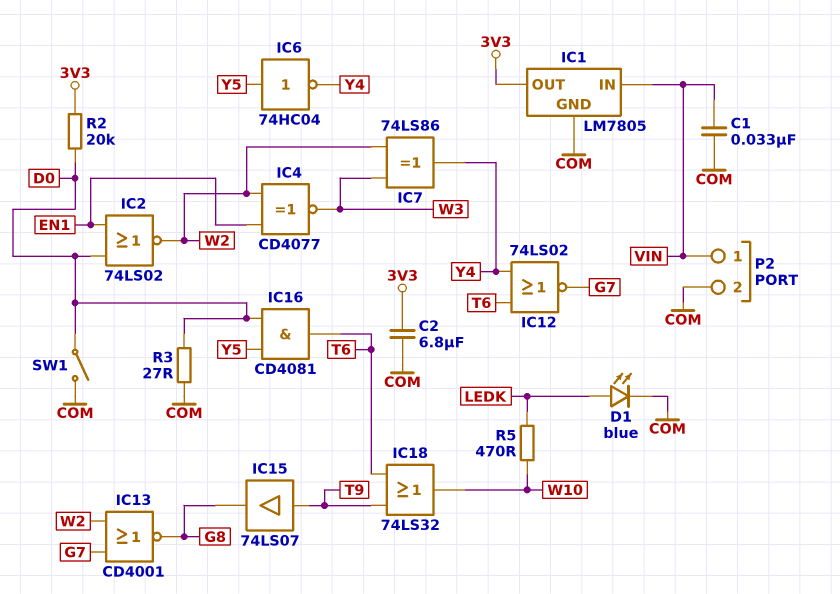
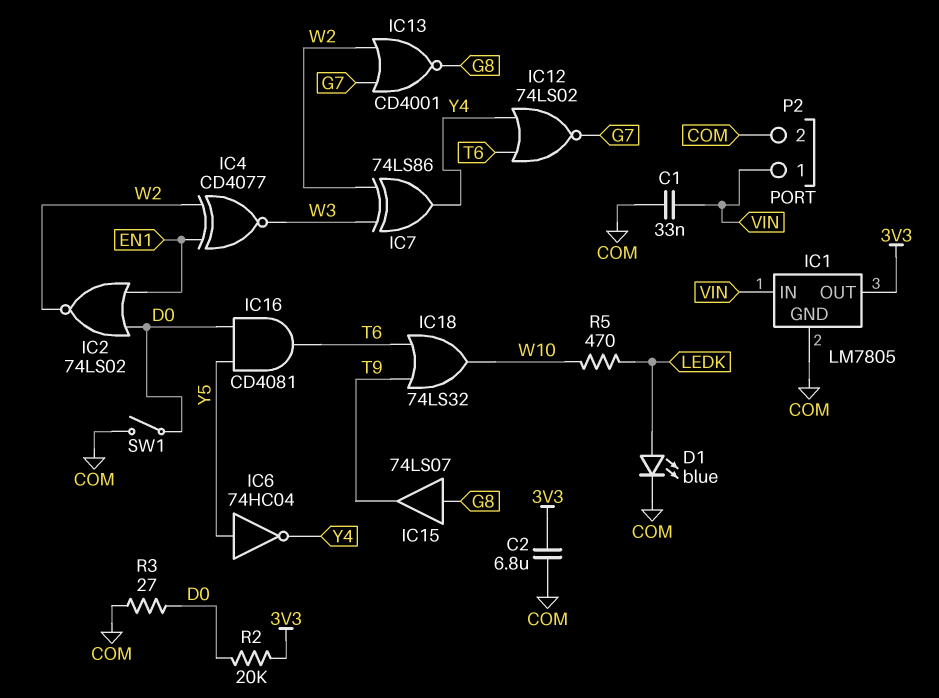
IC15: buffer 74LS07 (in T9, out G8) -> buffer 74LS07 (in G8, out T9)

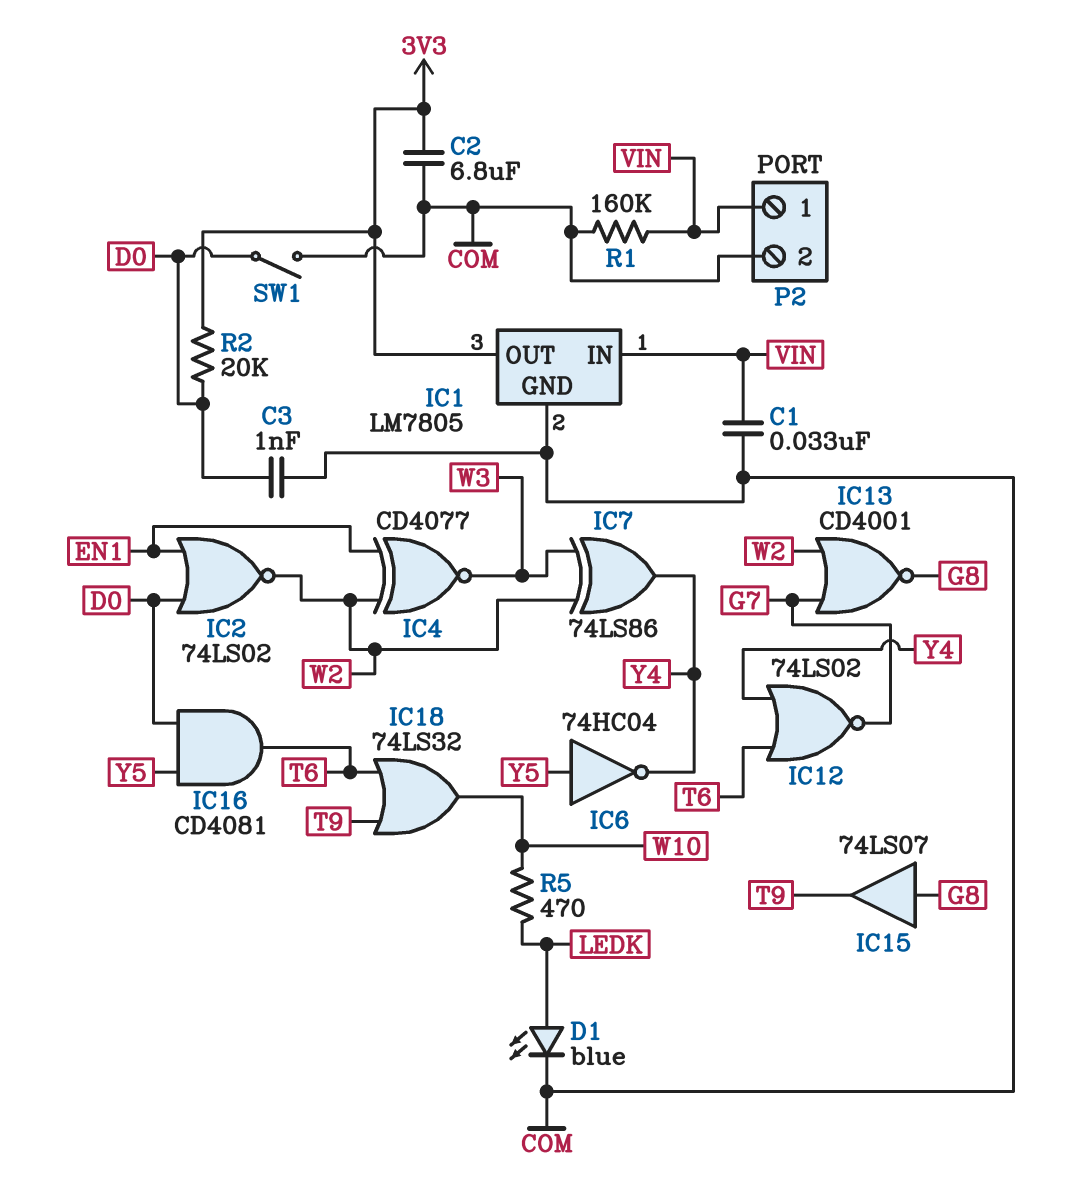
C3: none -> 1nF (COM, D0)
R1: none -> 160k (COM, VIN)
R3: 27 (COM, D0) -> none

